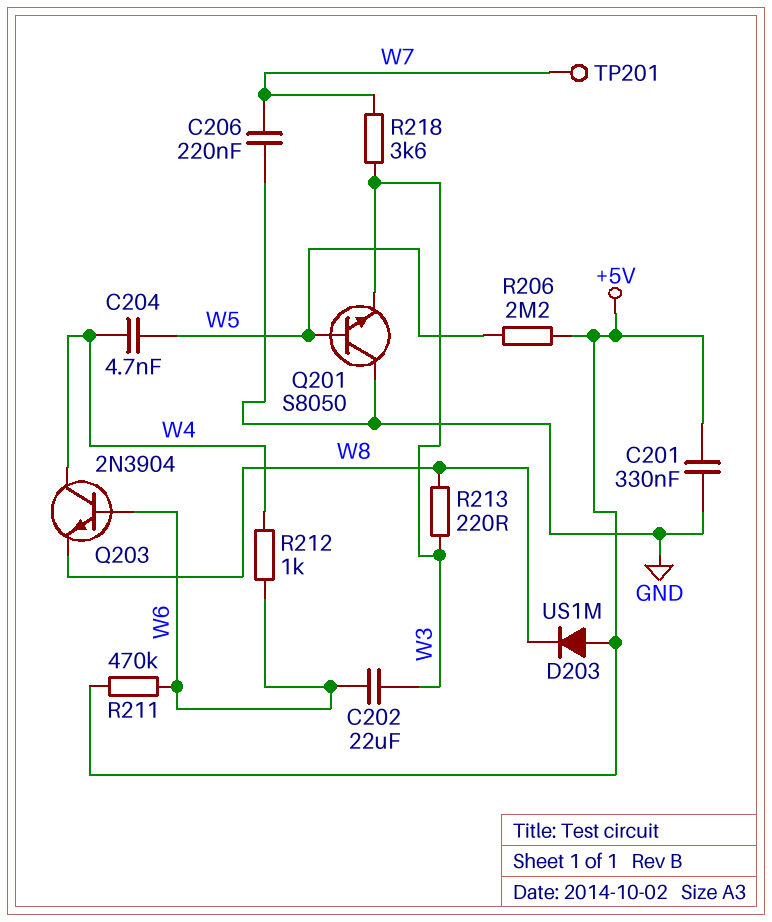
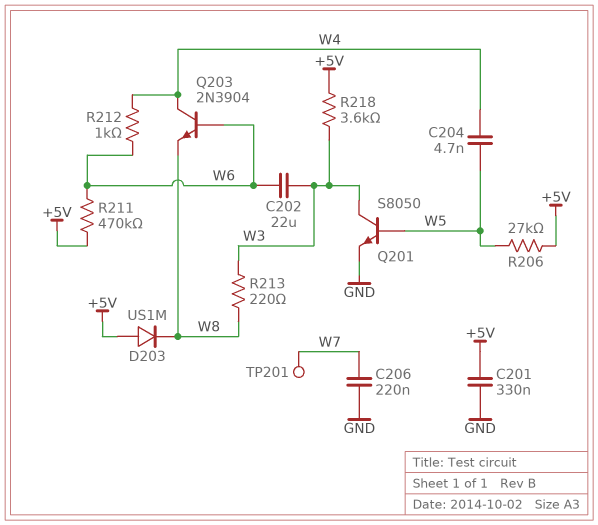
Q201: NPN S8050 (B W5, C GND, E W3) -> NPN S8050 (B W5, C W3, E GND)
R206: 2.2M (+5V, W5) -> 27k (+5V, W5)
R218: 3.6k (W3, W7) -> 3.6k (+5V, W3)

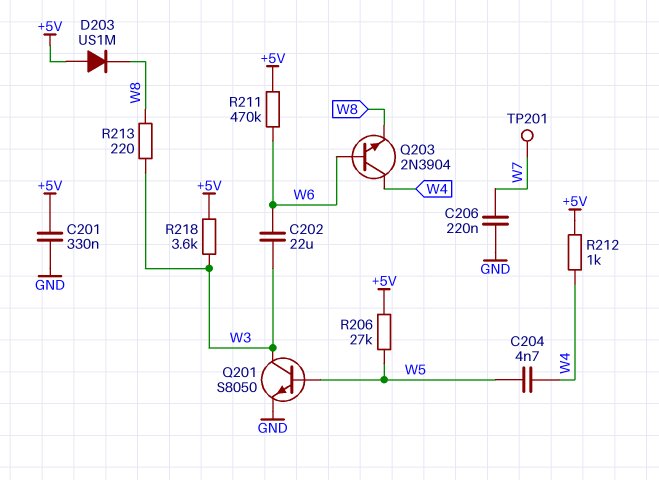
R212: 1k (W4, W6) -> 1k (+5V, W4)

